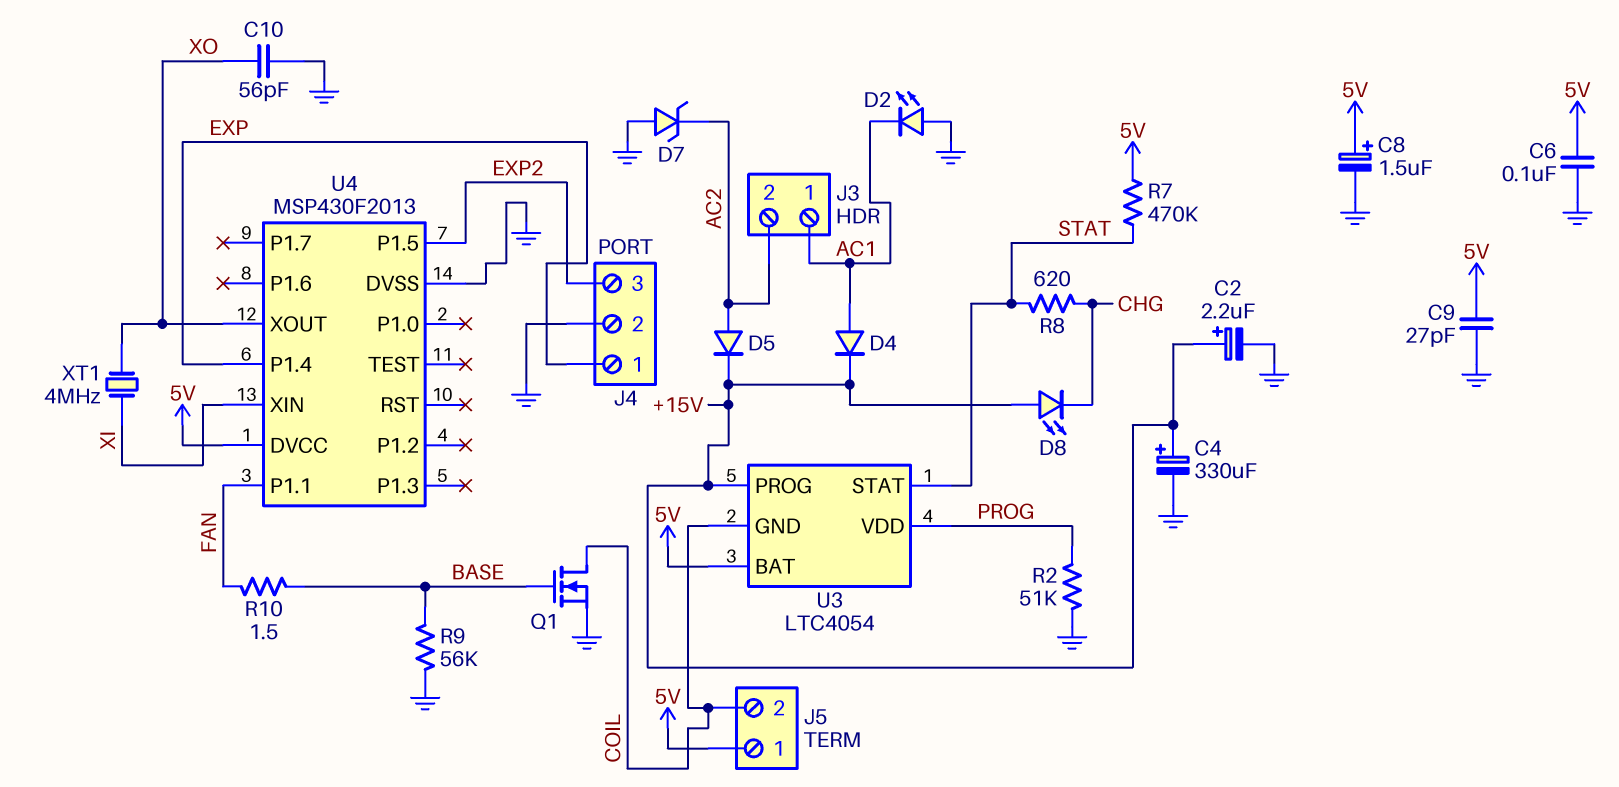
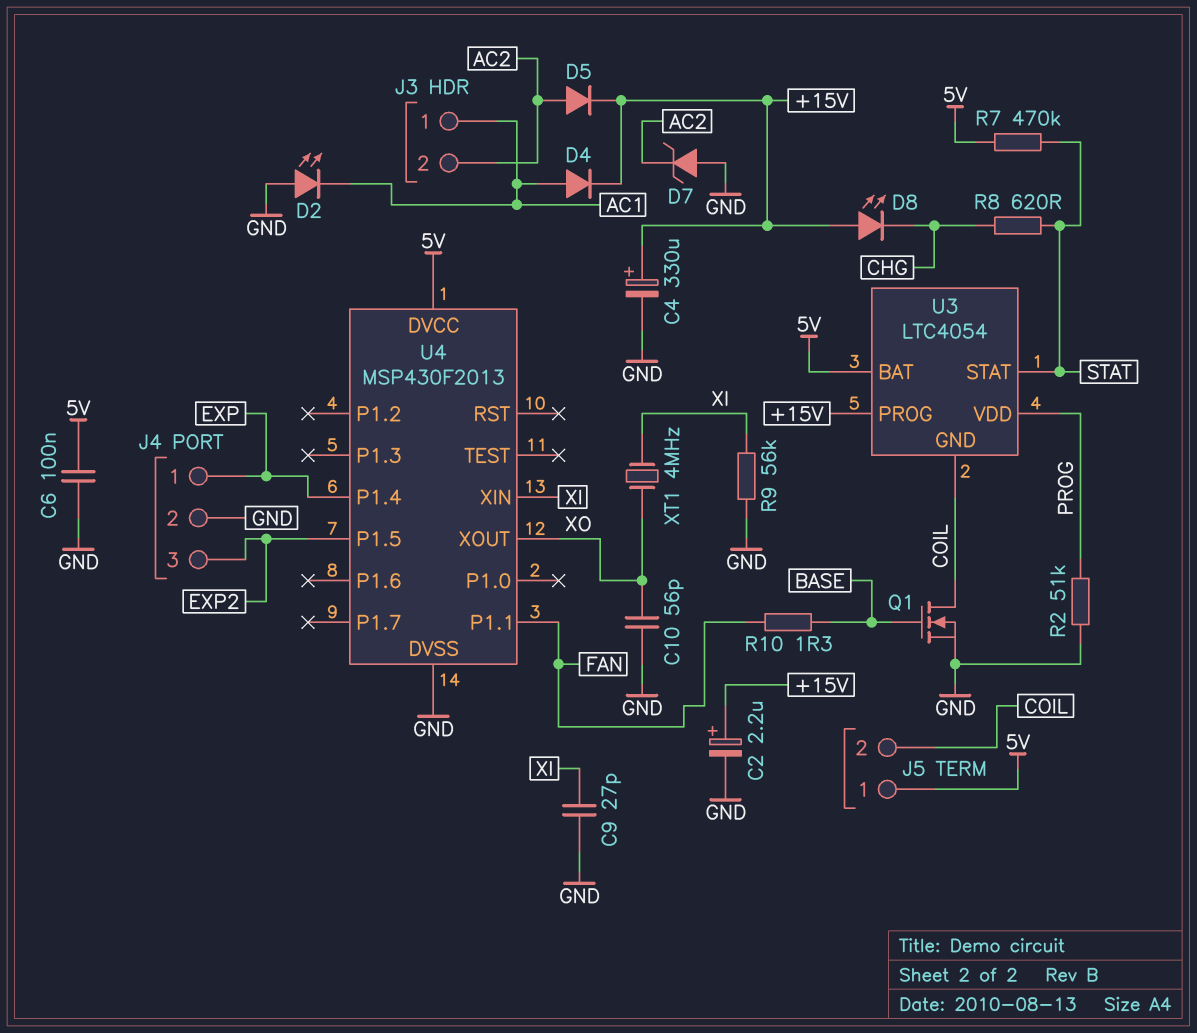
C8: 1.5uF (plus 5V, minus GND) -> none
C9: 27pF (5V, GND) -> 27pF (GND, XI)
R9: 56k (BASE, GND) -> 56k (GND, XI)
R10: 1.5 (BASE, FAN) -> 1.3 (BASE, FAN)

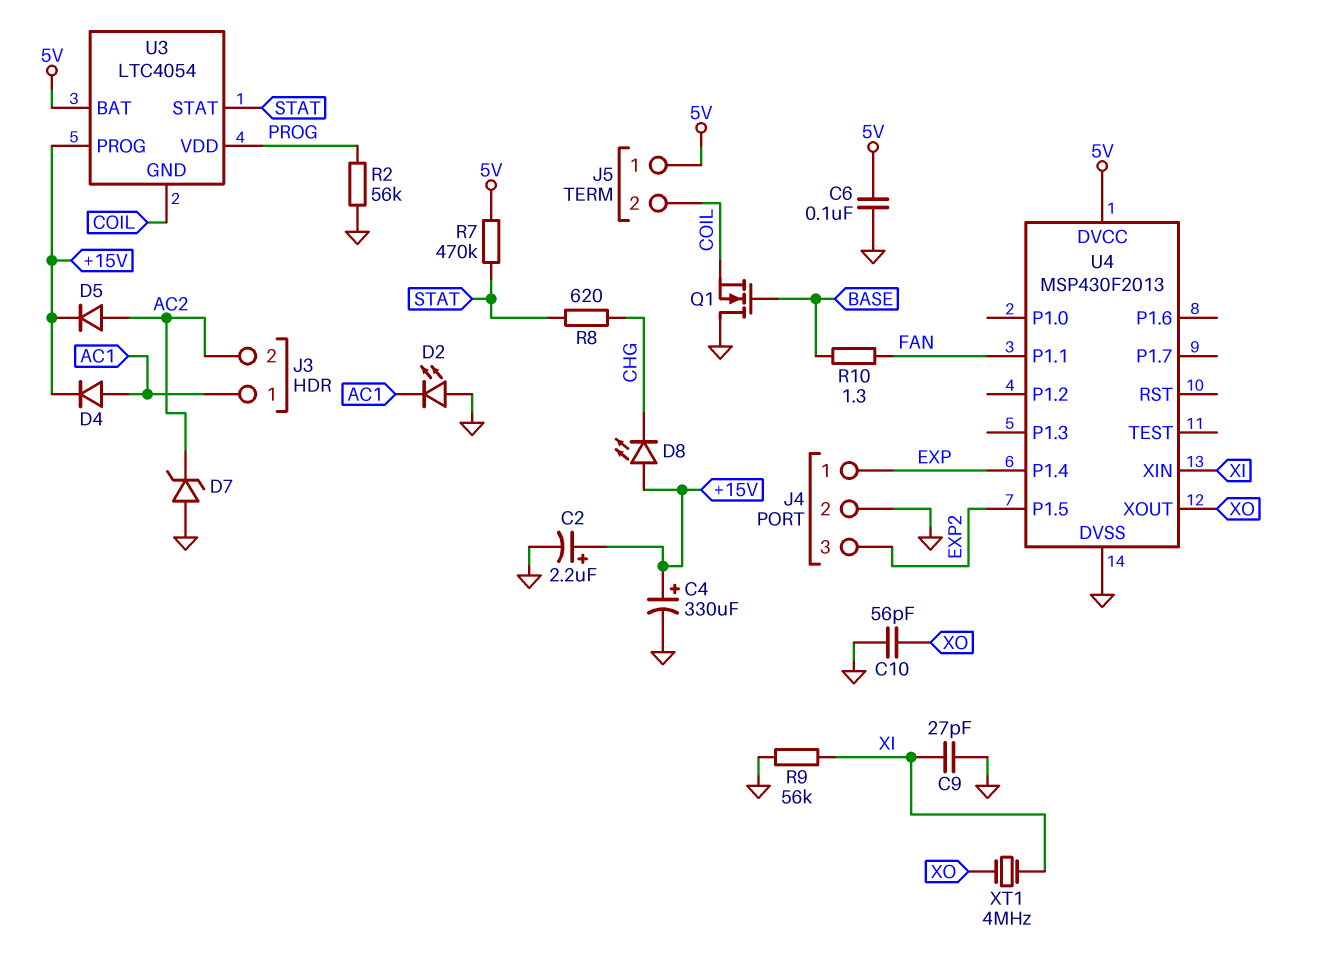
Q1: NMOS (G BASE, D COIL, S GND) -> NMOS (G BASE, D GND, S COIL)
R2: 51k (GND, PROG) -> 56k (GND, PROG)

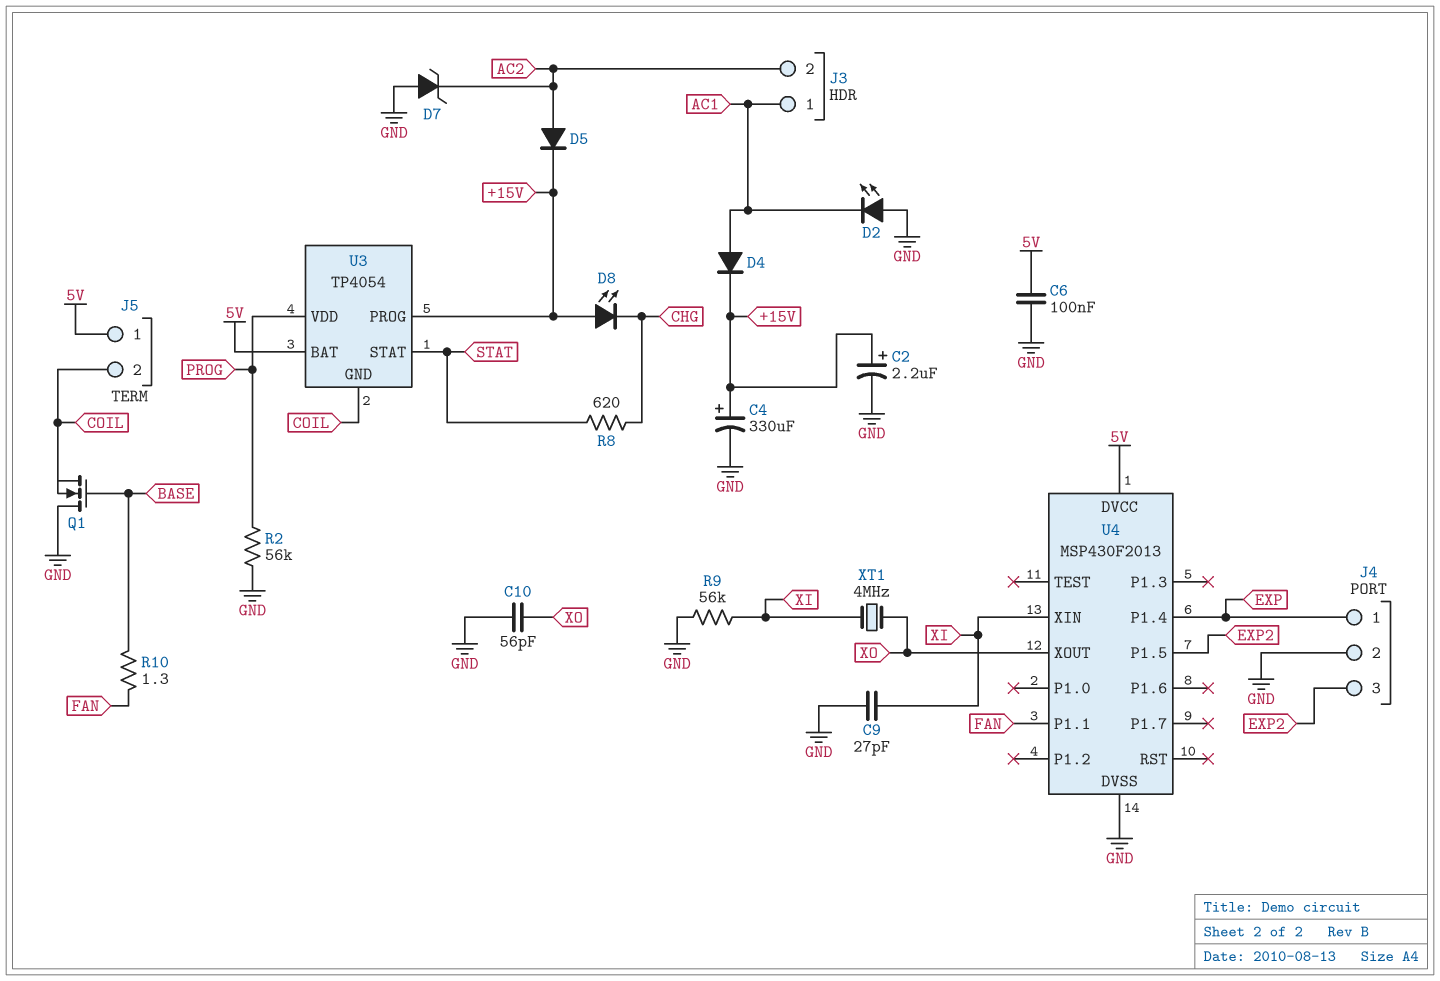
R7: 470k (5V, STAT) -> none
U3: LTC4054 -> TP4054

